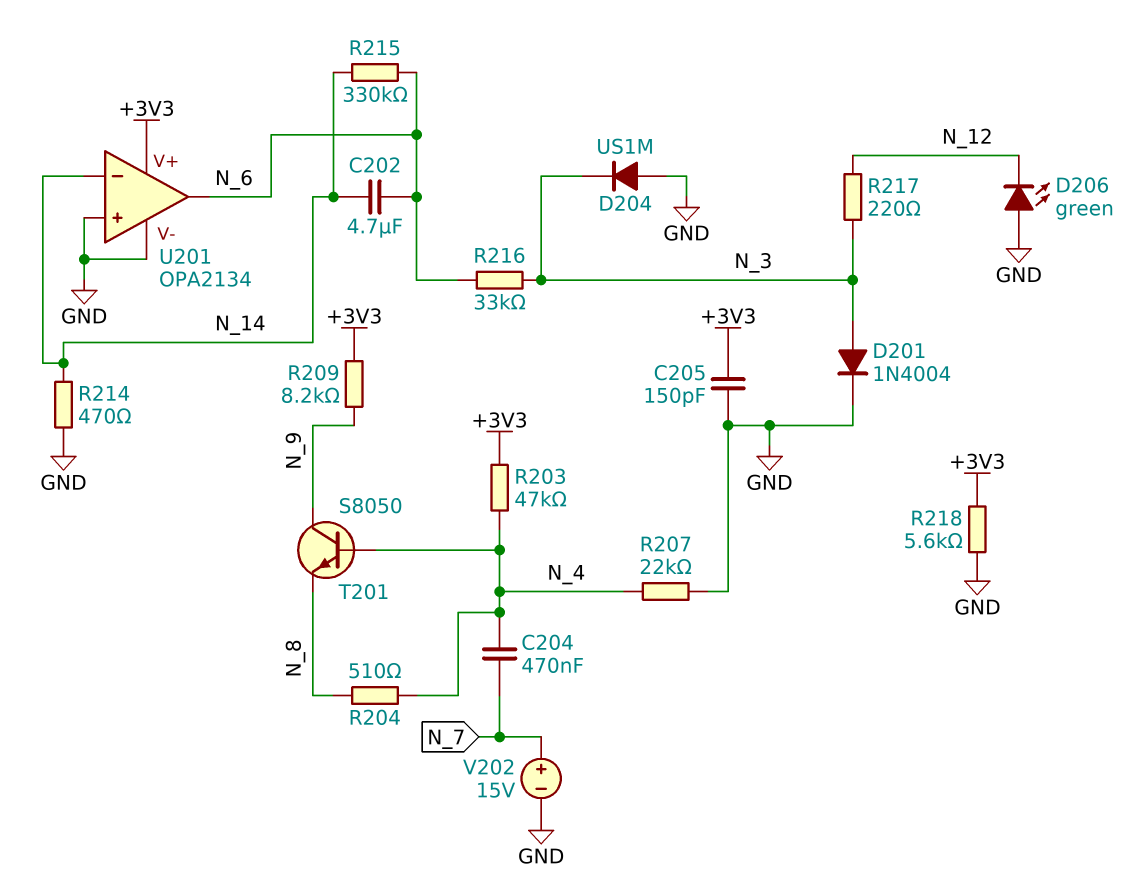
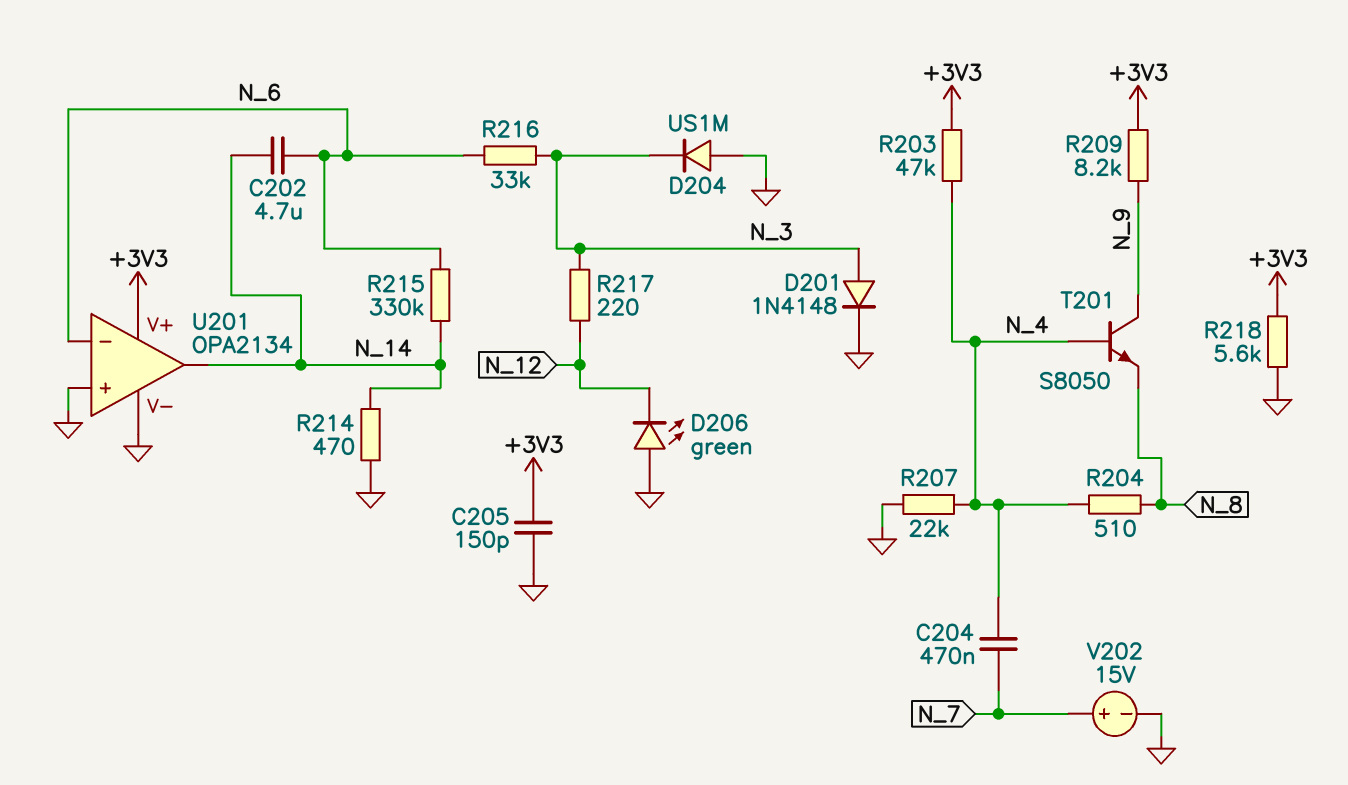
D201: diode 1N4004 (A N_3, K GND) -> diode 1N4148 (A N_3, K GND)
U201 pin in-: N_14 -> N_6
U201 pin out: N_6 -> N_14

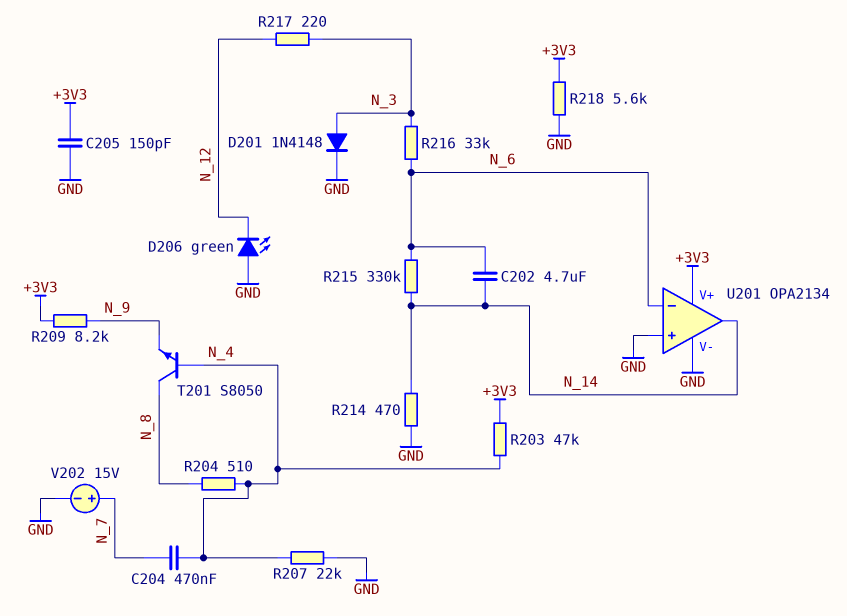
D204: diode US1M (A GND, K N_3) -> none
T201: NPN S8050 (B N_4, C N_9, E N_8) -> NPN S8050 (B N_4, C N_8, E N_9)

